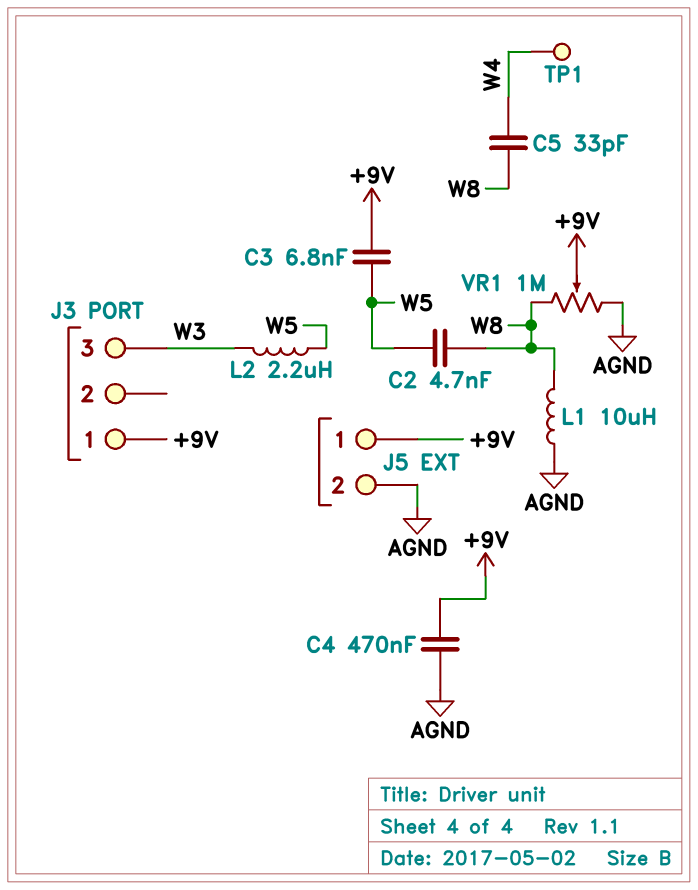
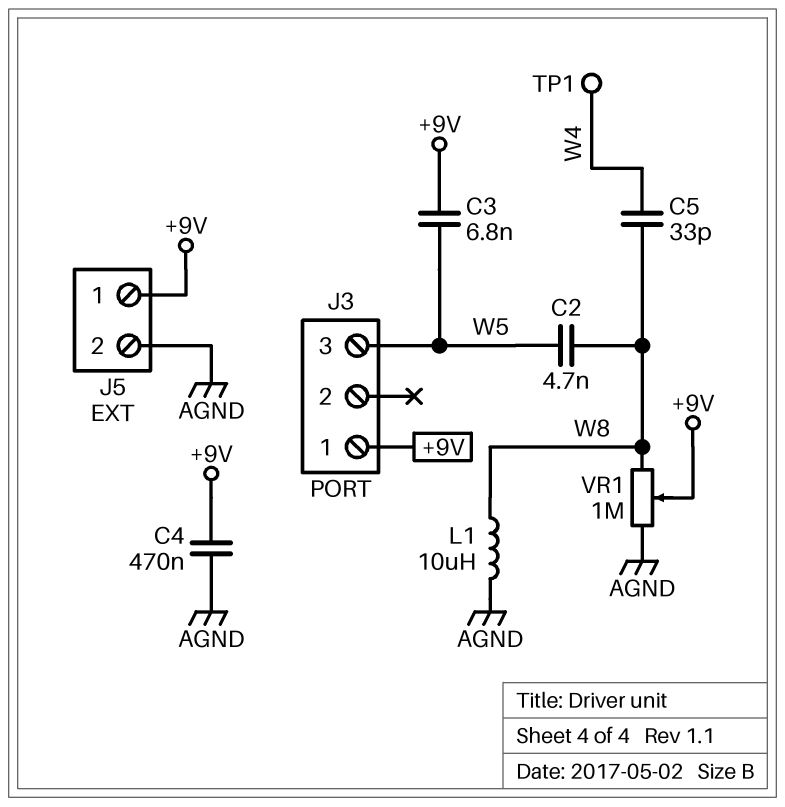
J3 pin 3: W3 -> W5
L2: 2.2uH (W3, W5) -> none

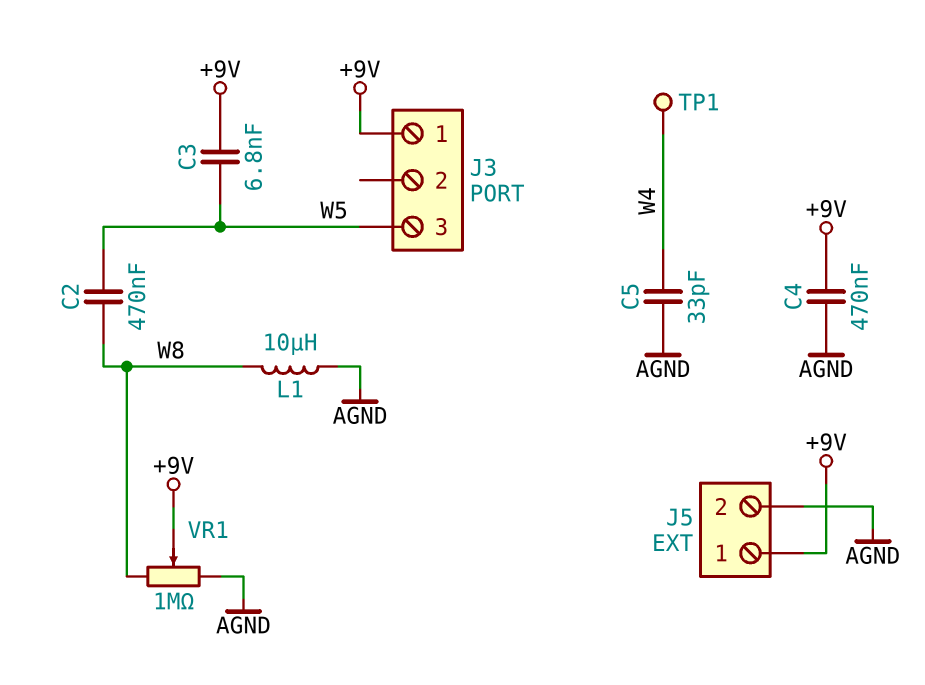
C2: 4.7nF (W5, W8) -> 470nF (W5, W8)
C5: 33pF (W4, W8) -> 33pF (AGND, W4)

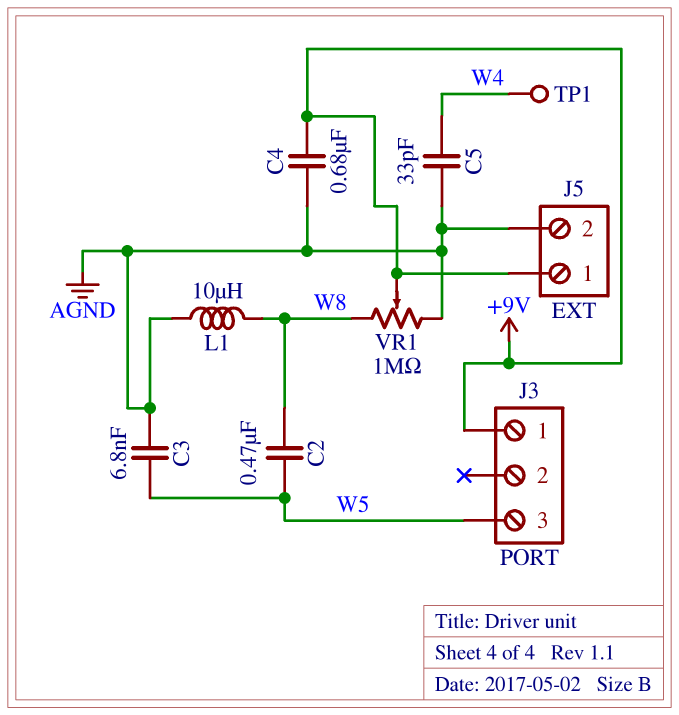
C3: 6.8nF (+9V, W5) -> 6.8nF (AGND, W5)
C4: 470nF (+9V, AGND) -> 680nF (+9V, AGND)

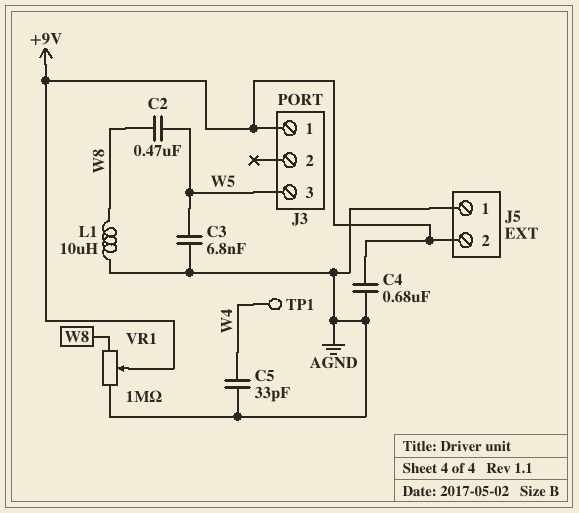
J5 pin 1: +9V -> AGND
J5 pin 2: AGND -> +9V

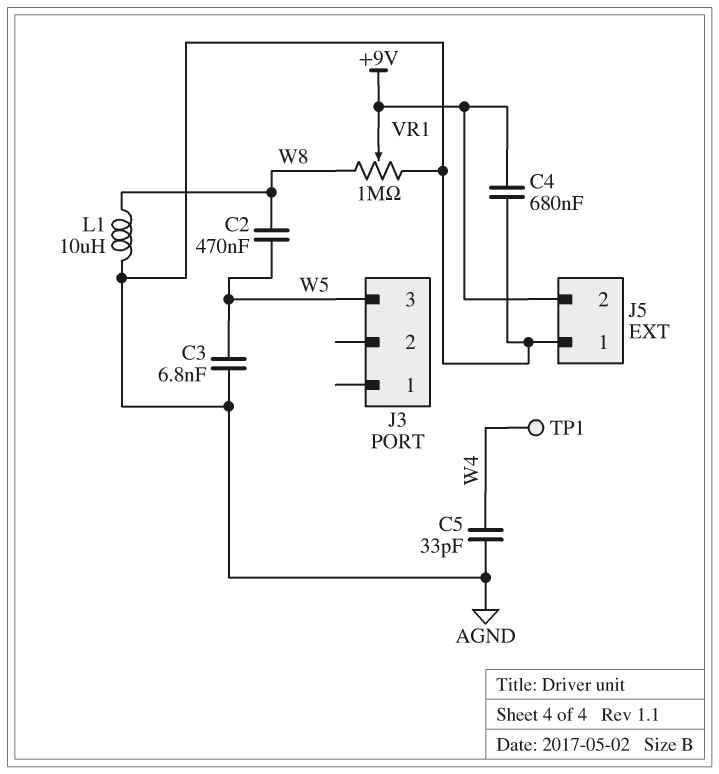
J3 pin 1: +9V -> none

